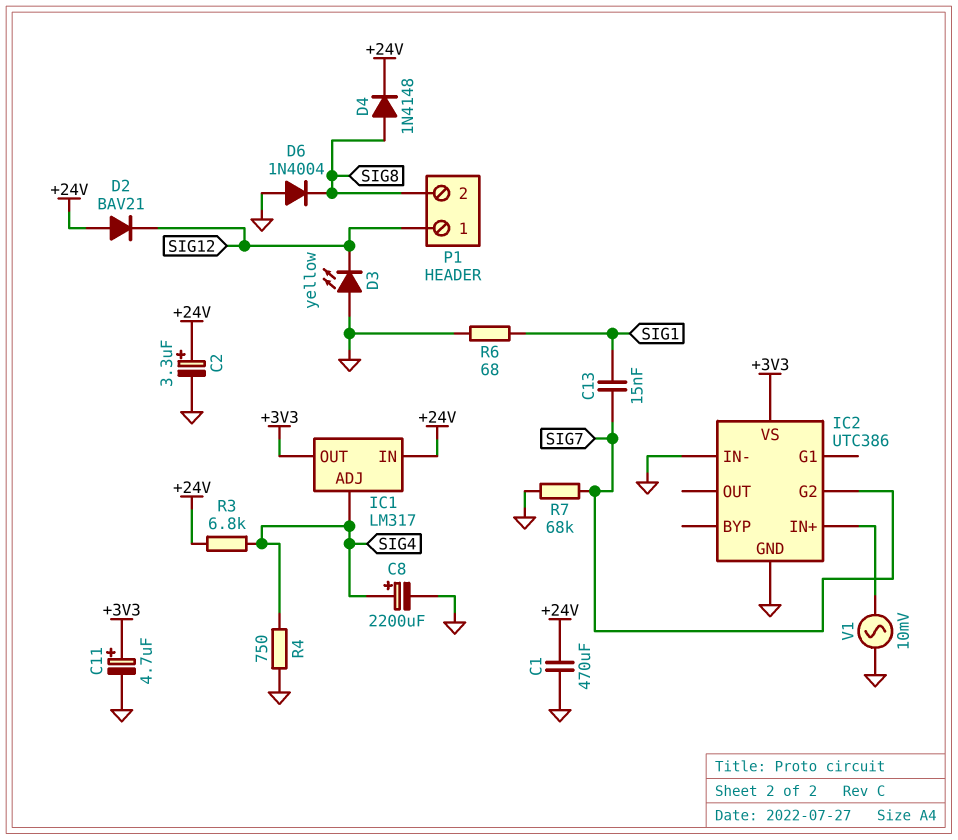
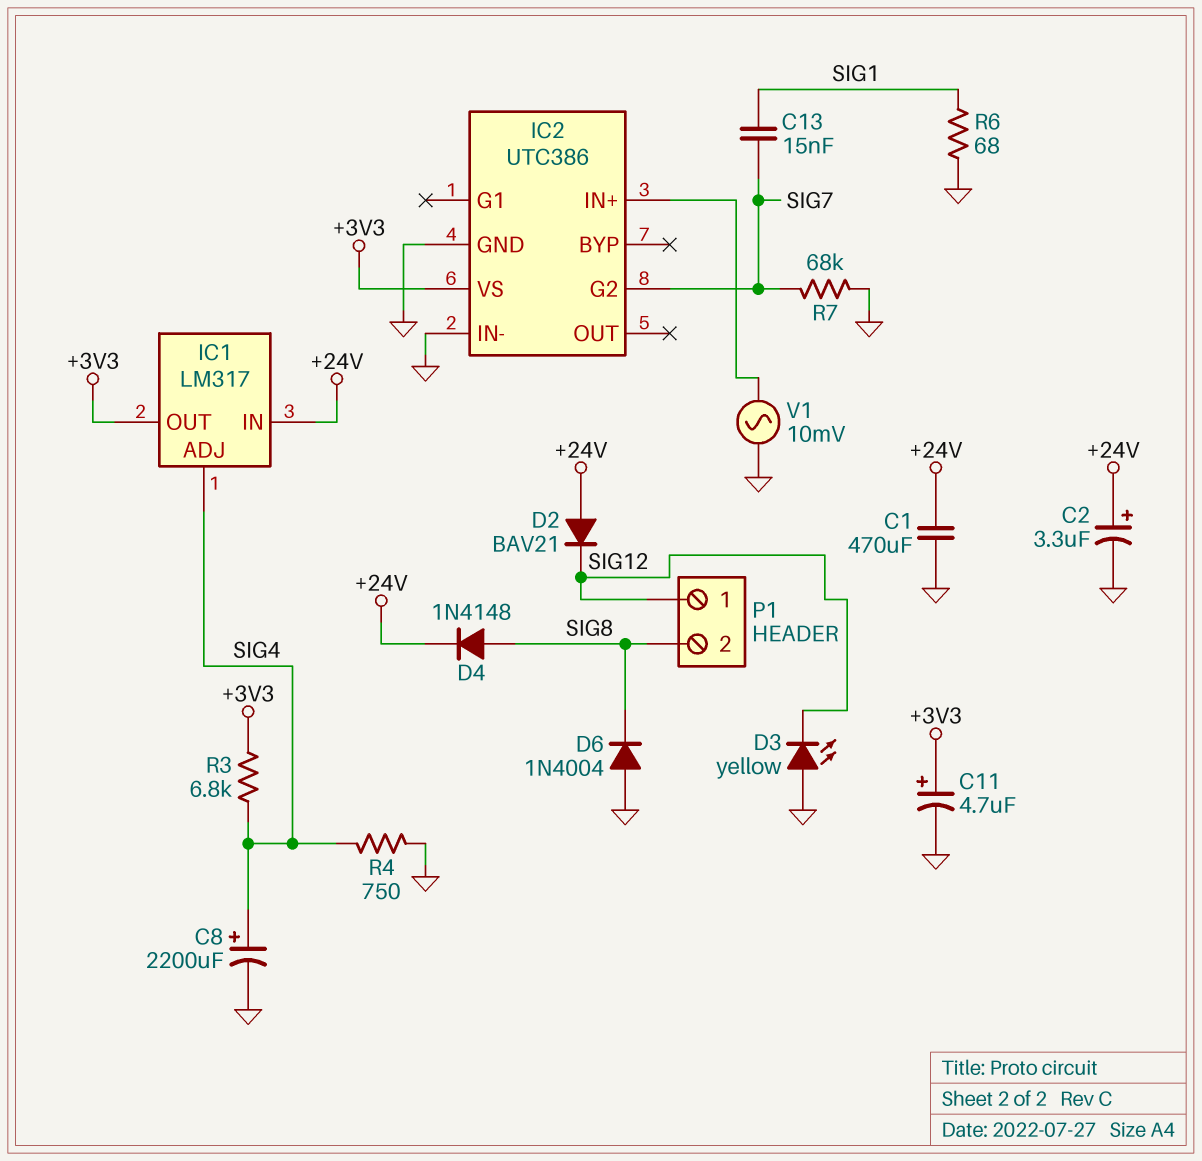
R3: 6.8k (+24V, SIG4) -> 6.8k (+3V3, SIG4)

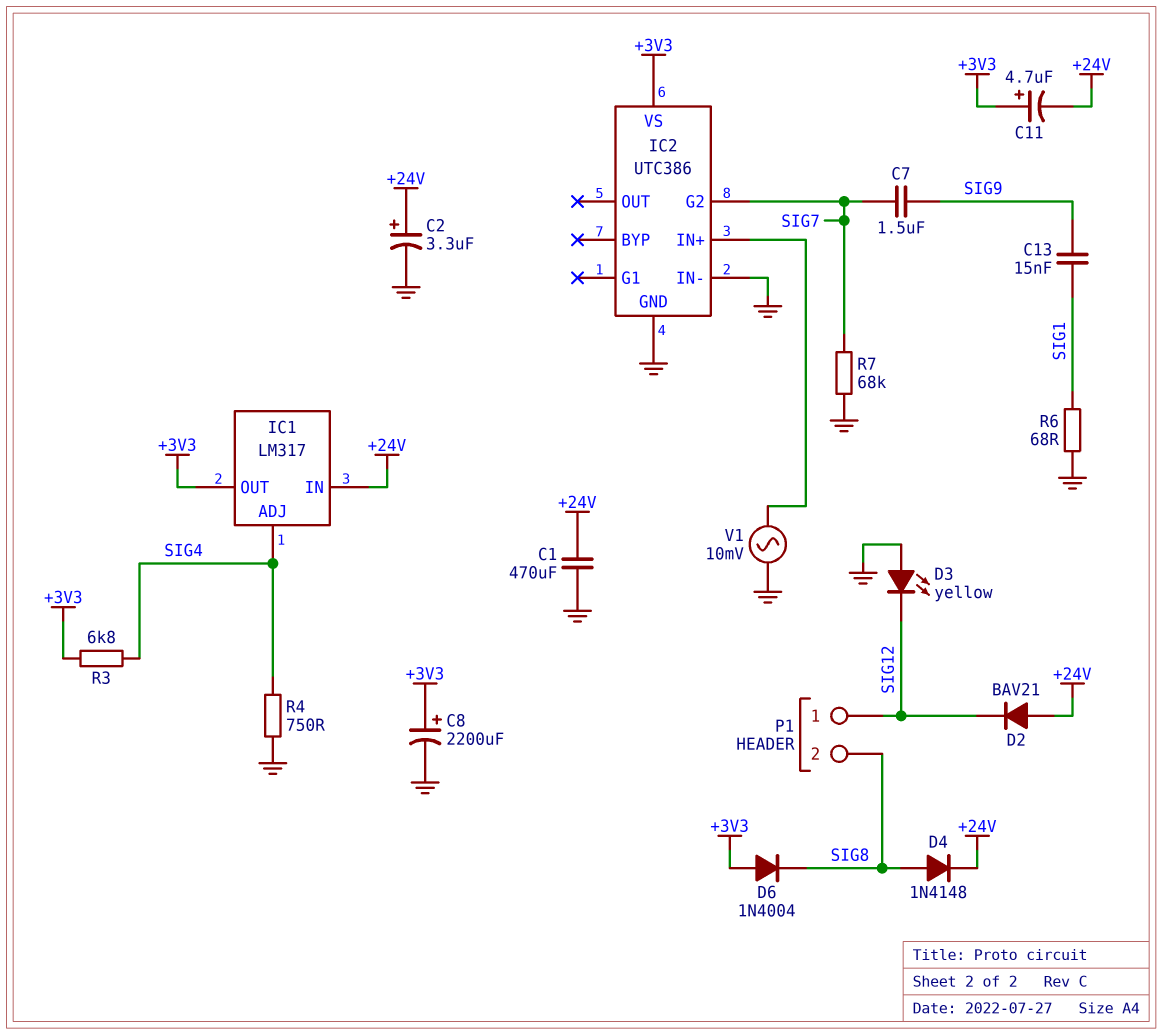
C7: none -> 1.5uF (SIG7, SIG9)
C8: 2200uF (plus SIG4, minus GND) -> 2200uF (plus +3V3, minus GND)
C11: 4.7uF (plus +3V3, minus GND) -> 4.7uF (plus +3V3, minus +24V)
C13: 15nF (SIG1, SIG7) -> 15nF (SIG1, SIG9)
D6: diode 1N4004 (A GND, K SIG8) -> diode 1N4004 (A +3V3, K SIG8)

